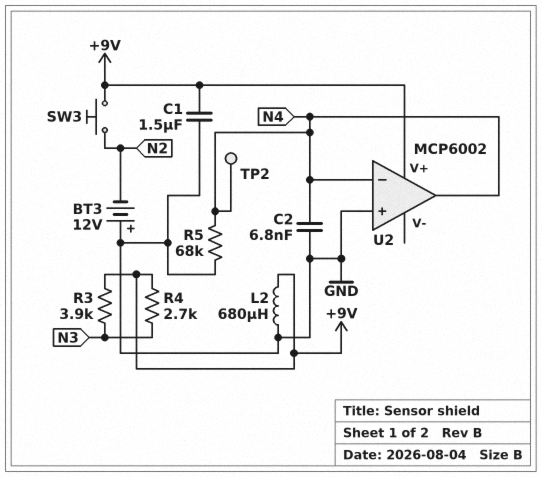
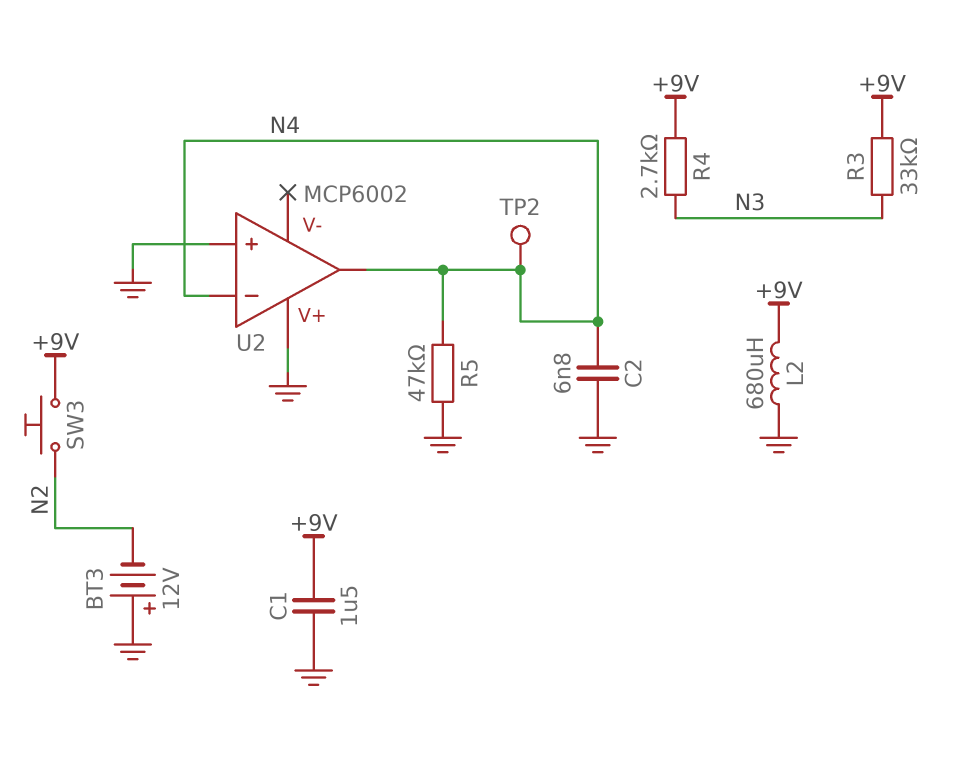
R3: 3.9k (+9V, N3) -> 33k (+9V, N3)
R5: 68k (GND, N4) -> 47k (GND, N4)
U2 pin V+: +9V -> GND

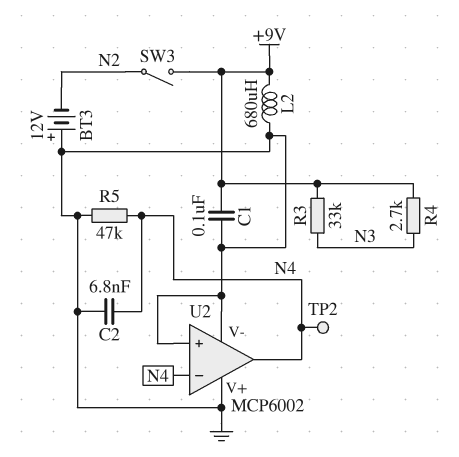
C1: 1.5uF (+9V, GND) -> 100nF (+9V, GND)
SW3: button (+9V, N2) -> switch (+9V, N2)
U2 pin V-: none -> GND

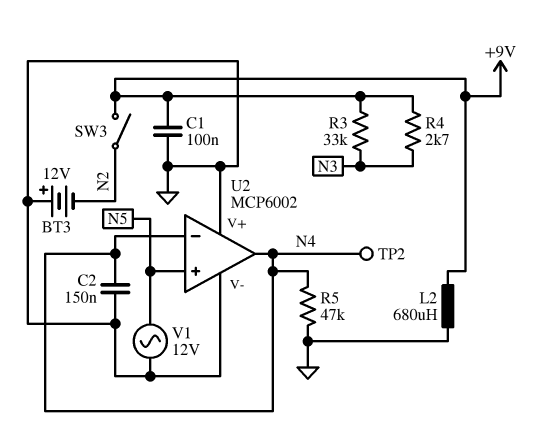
C2: 6.8nF (GND, N4) -> 150nF (GND, N4)
U2 pin in+: GND -> N5
V1: none -> AC 12V (GND, N5)

